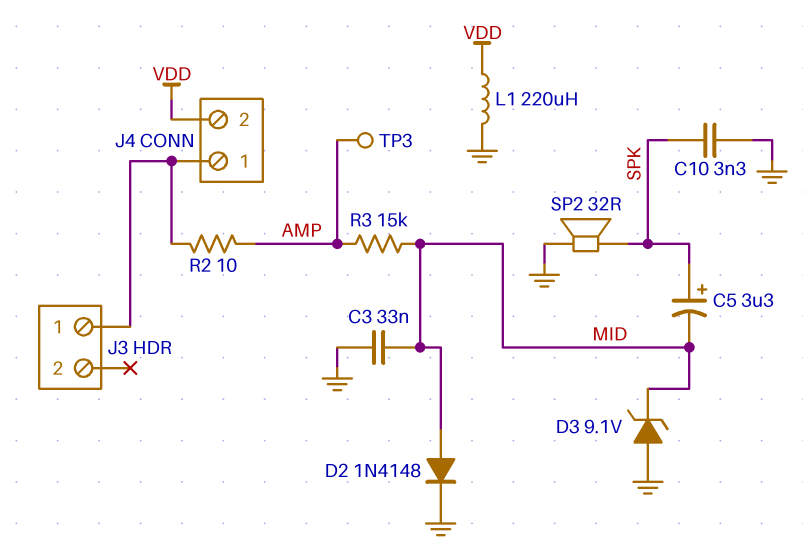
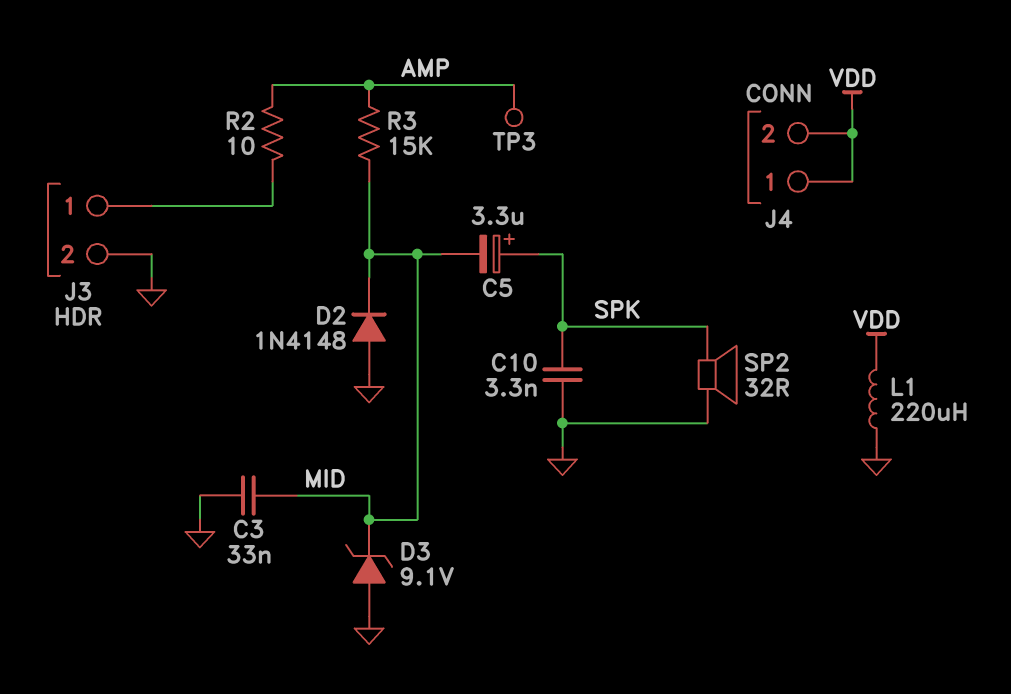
D2: diode 1N4148 (A MID, K GND) -> diode 1N4148 (A GND, K MID)
J3 pin 2: none -> GND
J4 pin 1: J3/1 -> VDD

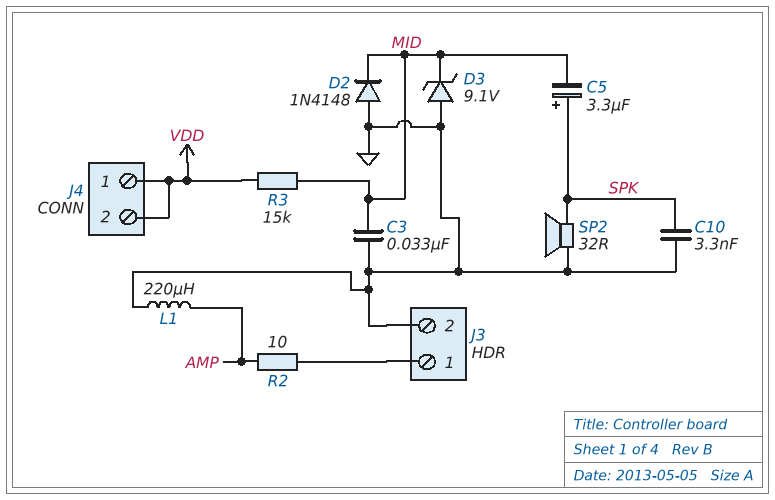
L1: 220uH (GND, VDD) -> 220uH (AMP, GND)
R3: 15k (AMP, MID) -> 15k (MID, VDD)
TP3: test point (AMP) -> none

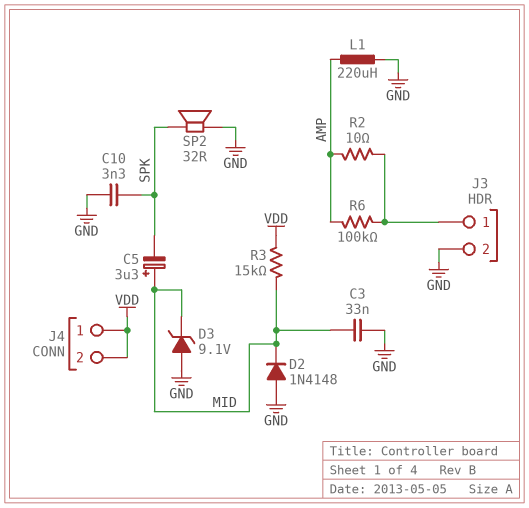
C5: 3.3uF (plus SPK, minus MID) -> 3.3uF (plus MID, minus SPK)
R6: none -> 100k (AMP, J3/1)

